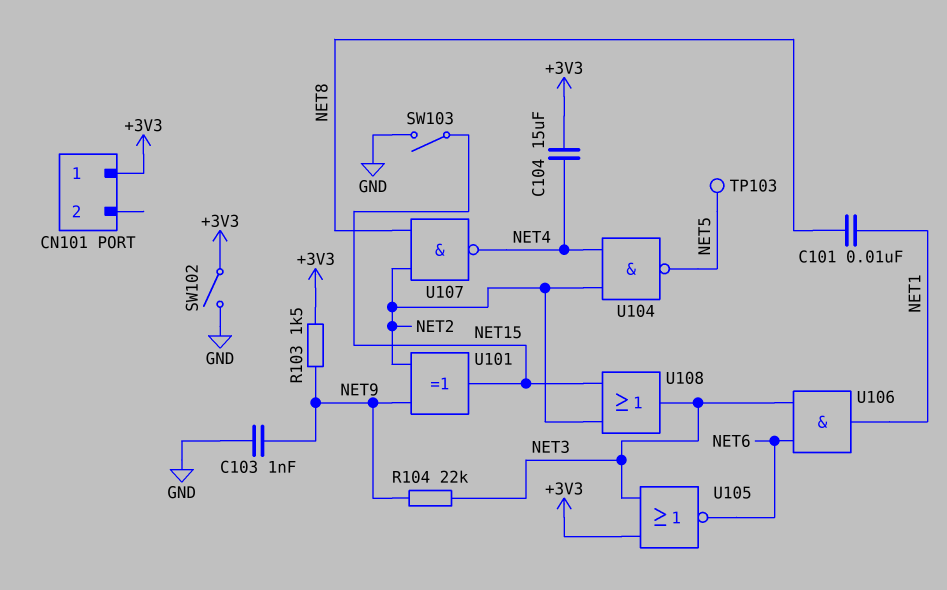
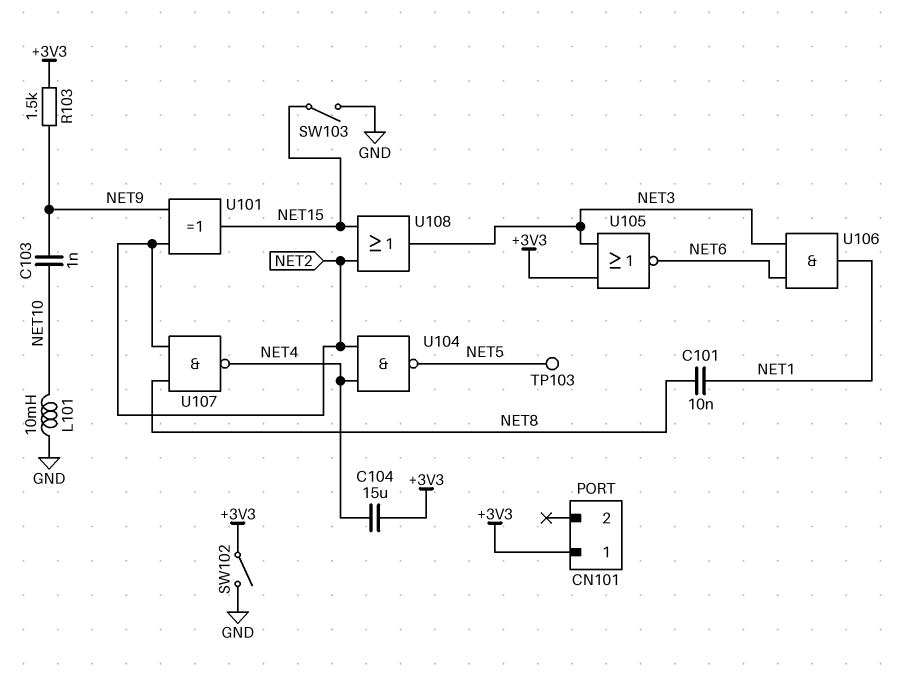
C103: 1nF (GND, NET9) -> 1nF (NET9, NET10)
L101: none -> 10mH (GND, NET10)
R104: 22k (NET3, NET9) -> none

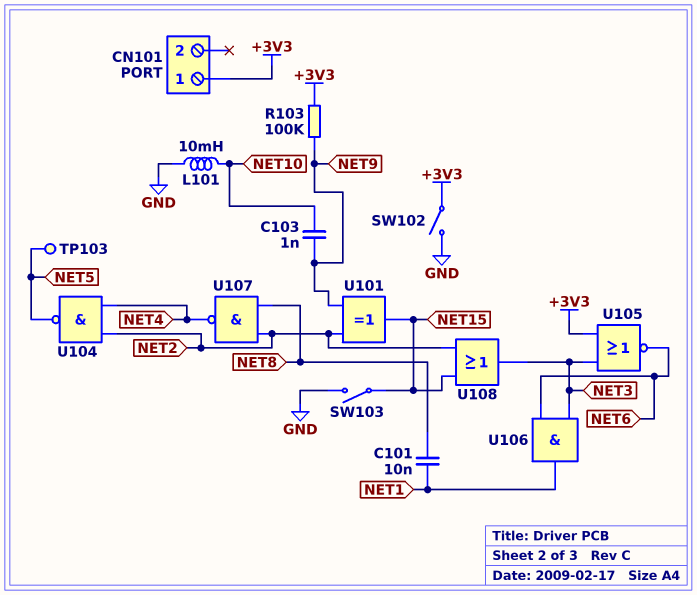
C104: 15uF (+3V3, NET4) -> none
R103: 1.5k (+3V3, NET9) -> 100k (+3V3, NET9)

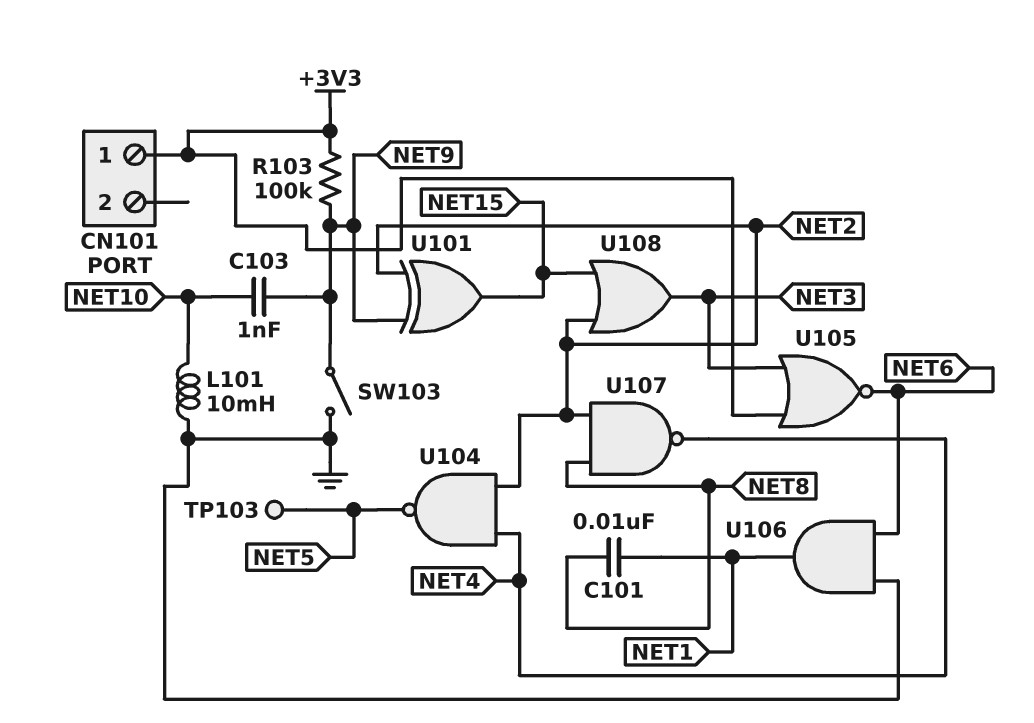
SW102: switch (+3V3, GND) -> none
SW103: switch (GND, NET15) -> switch (GND, NET9)
U106: AND (in NET3, in NET6, out NET1) -> AND (in GND, in NET6, out NET1)

